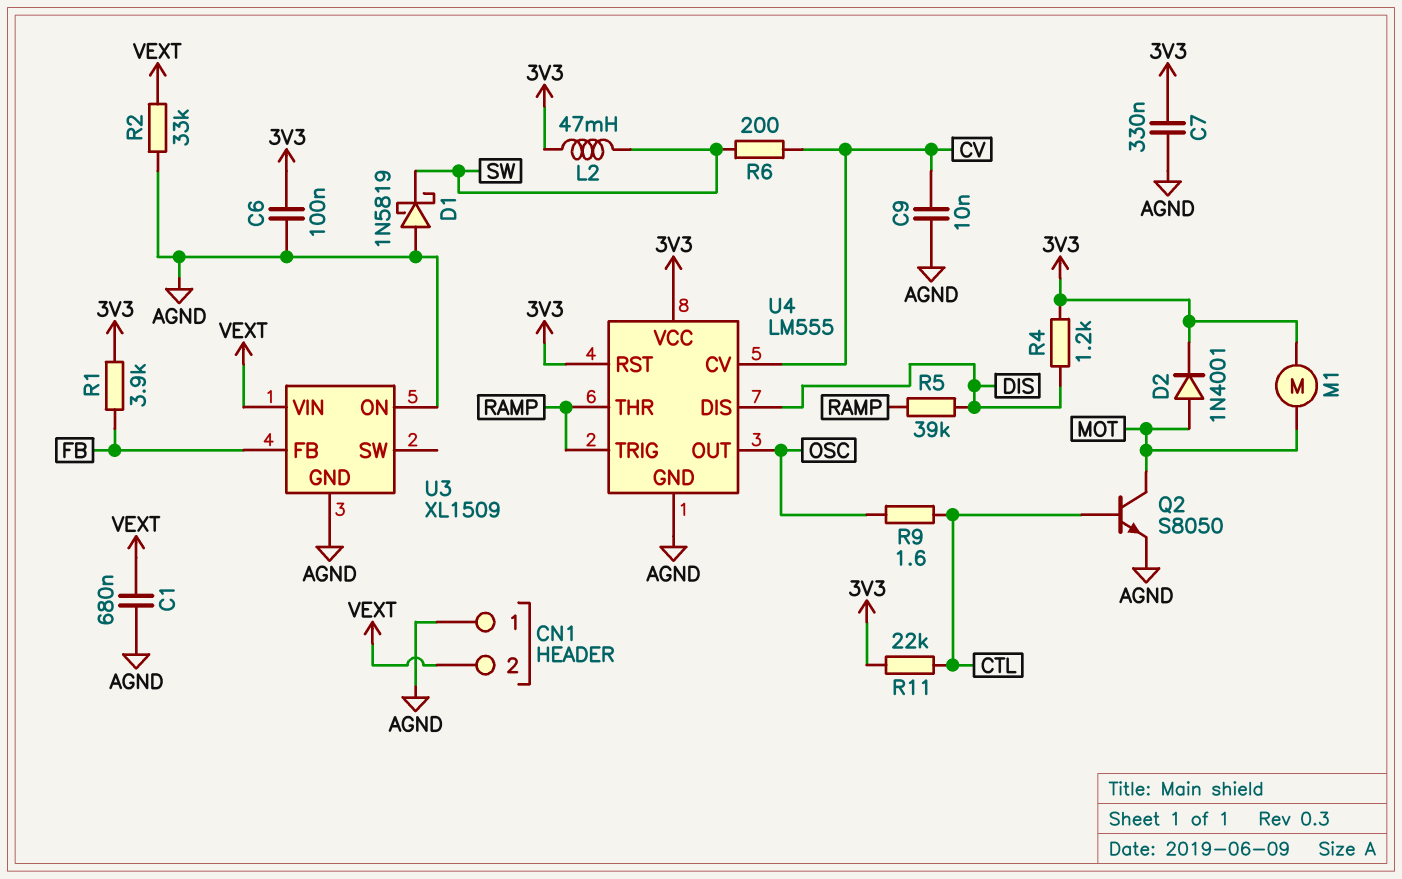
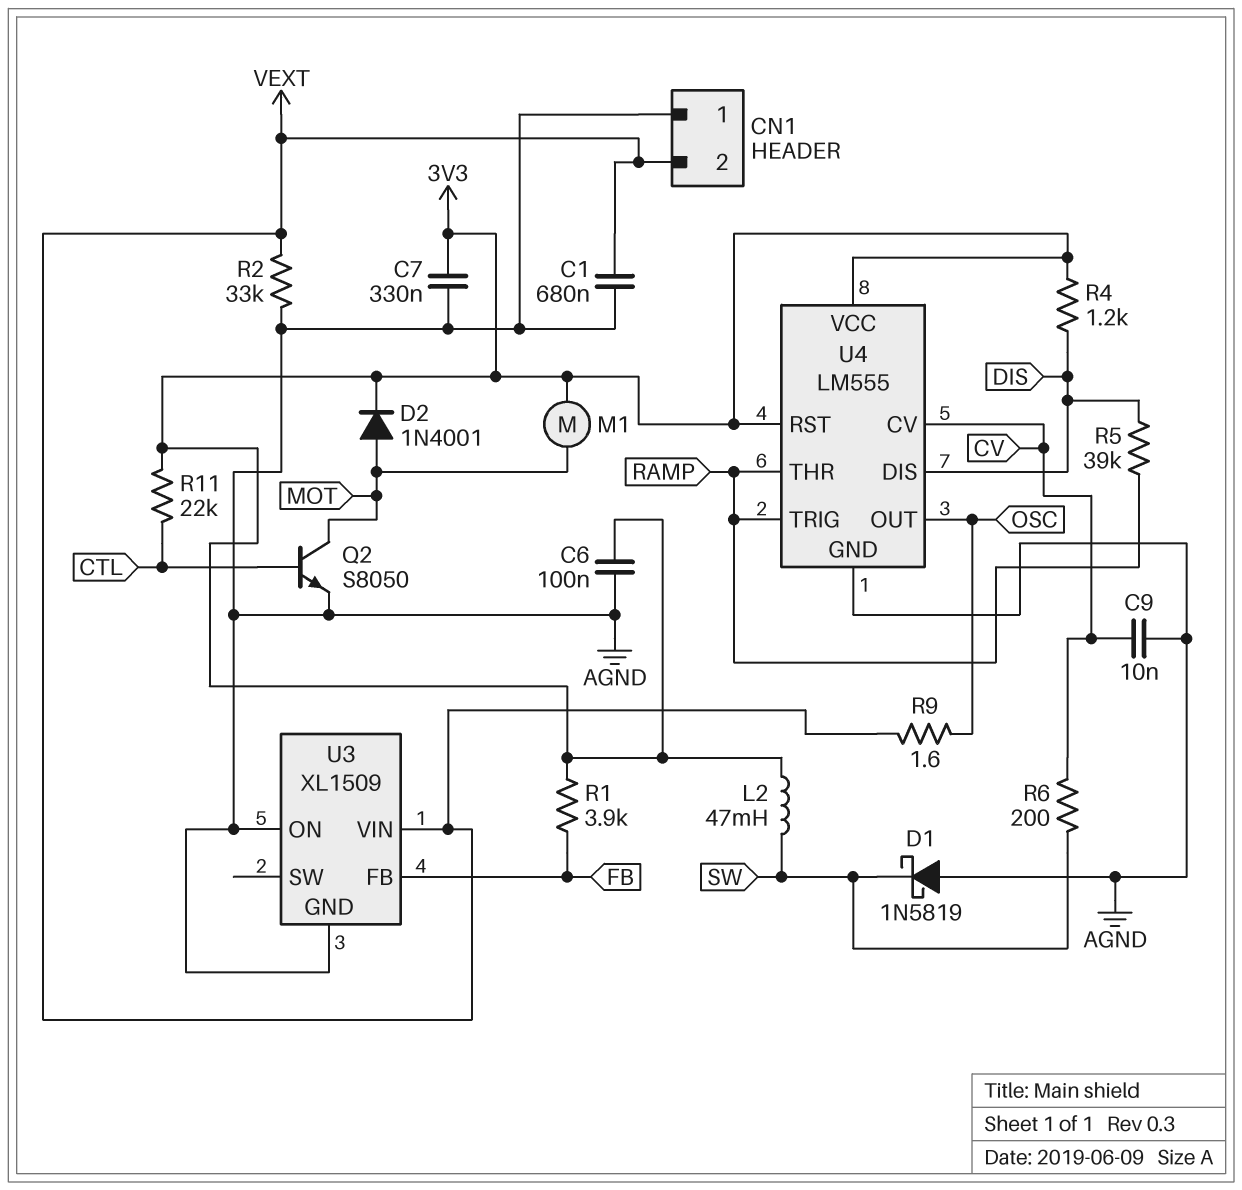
R9: 1.6 (CTL, OSC) -> 1.6 (OSC, VEXT)

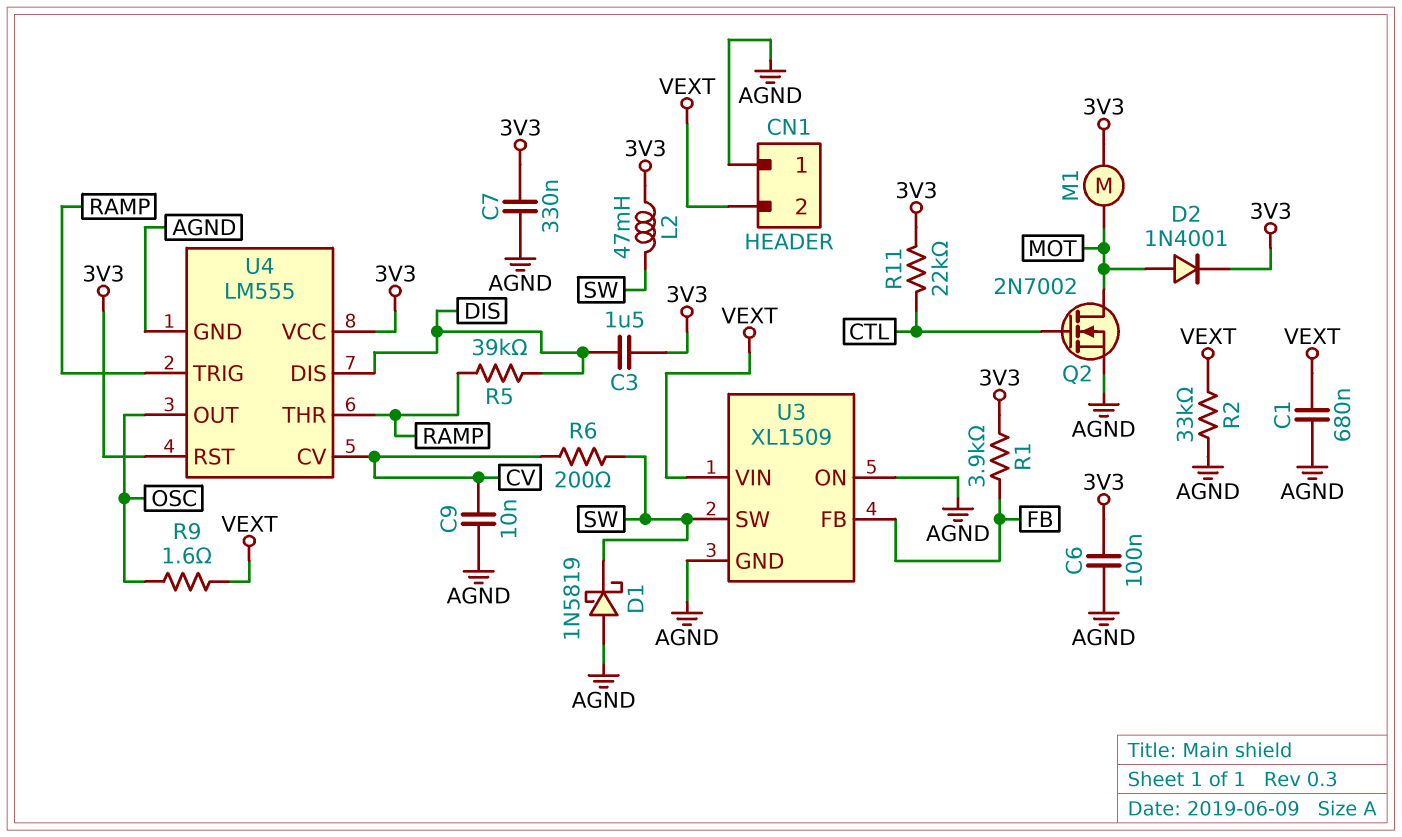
C3: none -> 1.5uF (3V3, DIS)
Q2: NPN S8050 (B CTL, C MOT, E AGND) -> NMOS 2N7002 (G CTL, D MOT, S AGND)
R4: 1.2k (3V3, DIS) -> none
U3 pin SW: none -> SW

